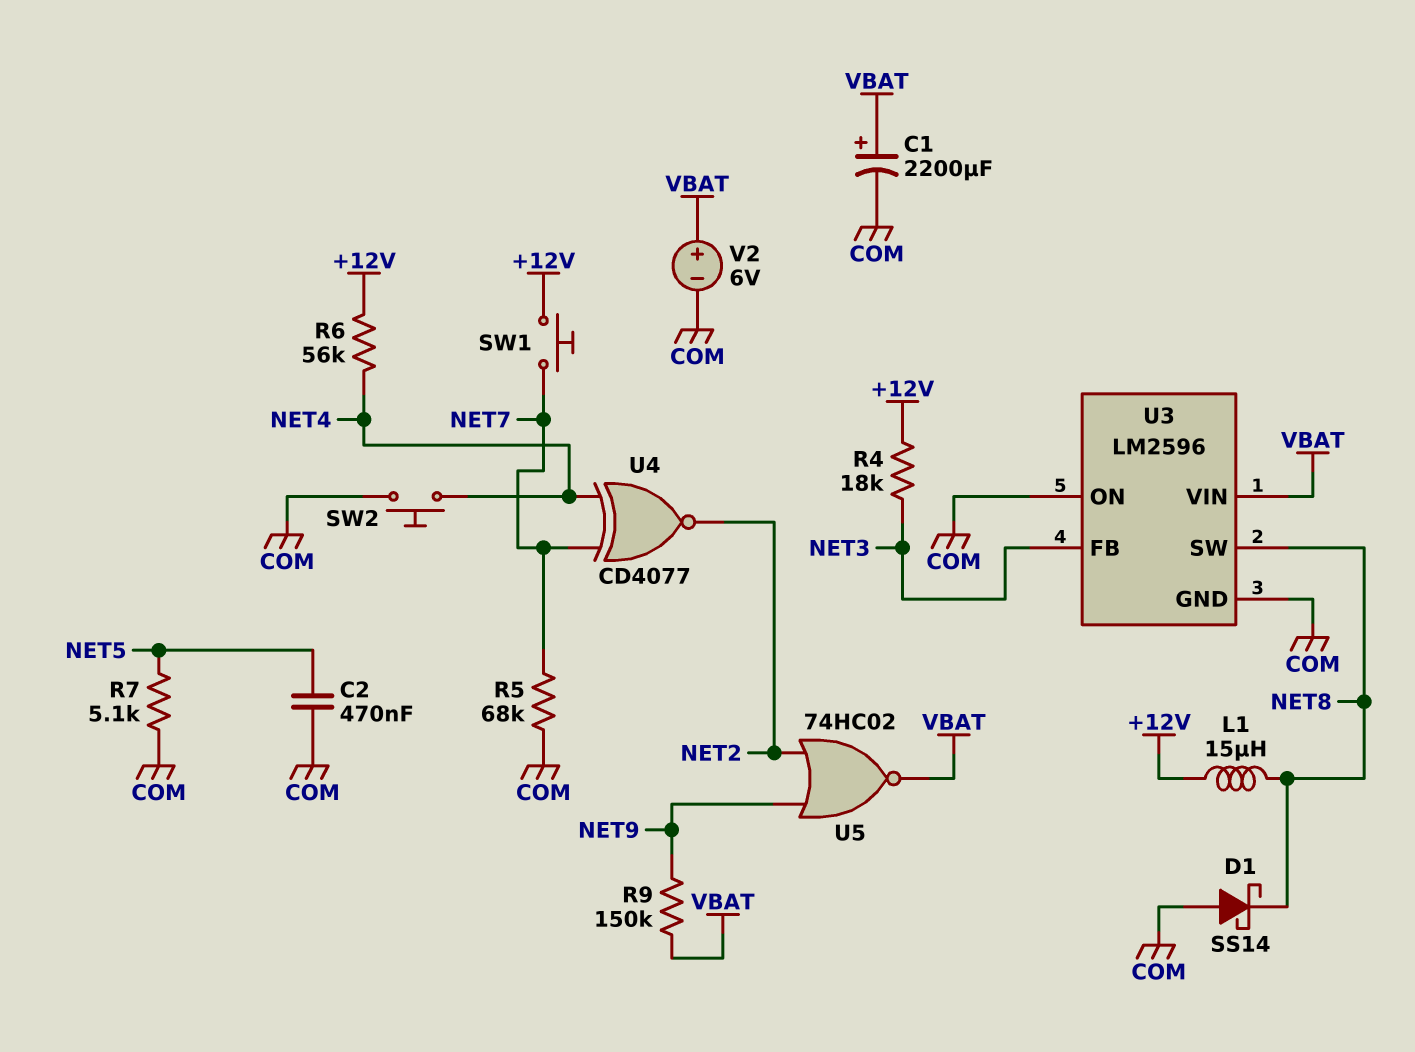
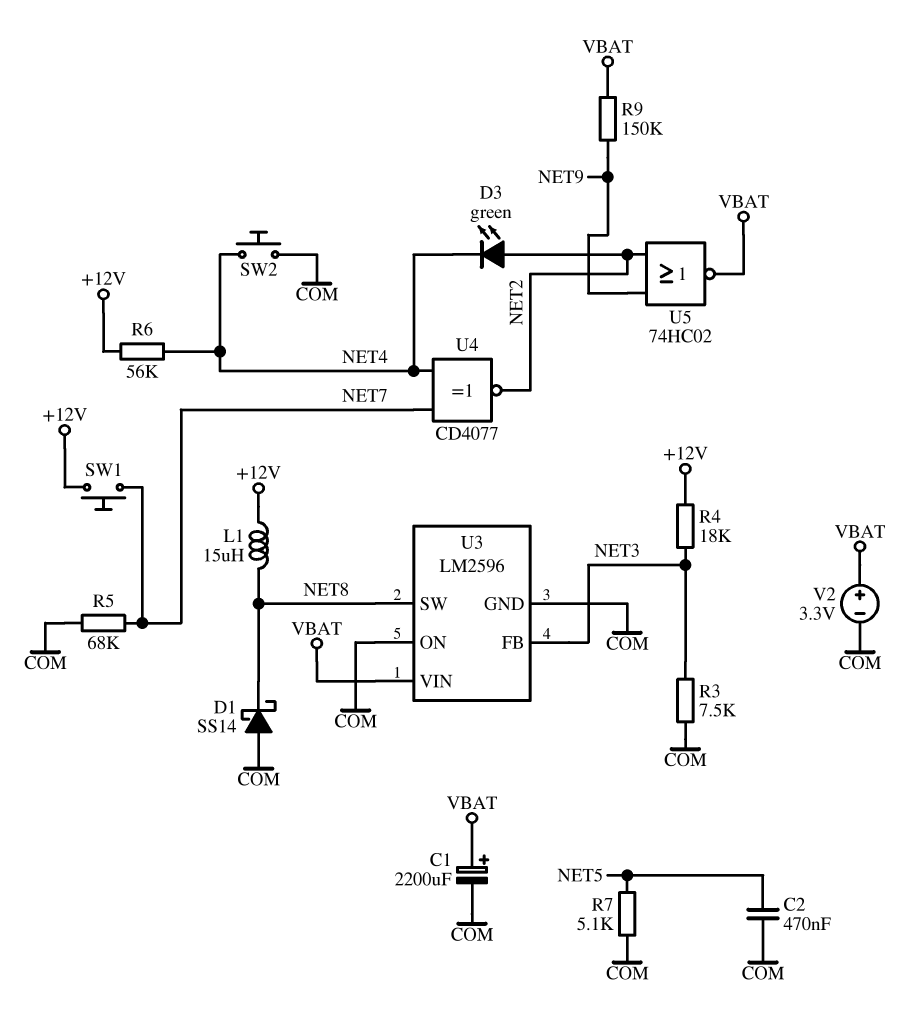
D3: none -> LED green (A NET2, K NET4)
R3: none -> 7.5k (COM, NET3)
V2: 6V (plus VBAT, minus COM) -> 3.3V (plus VBAT, minus COM)

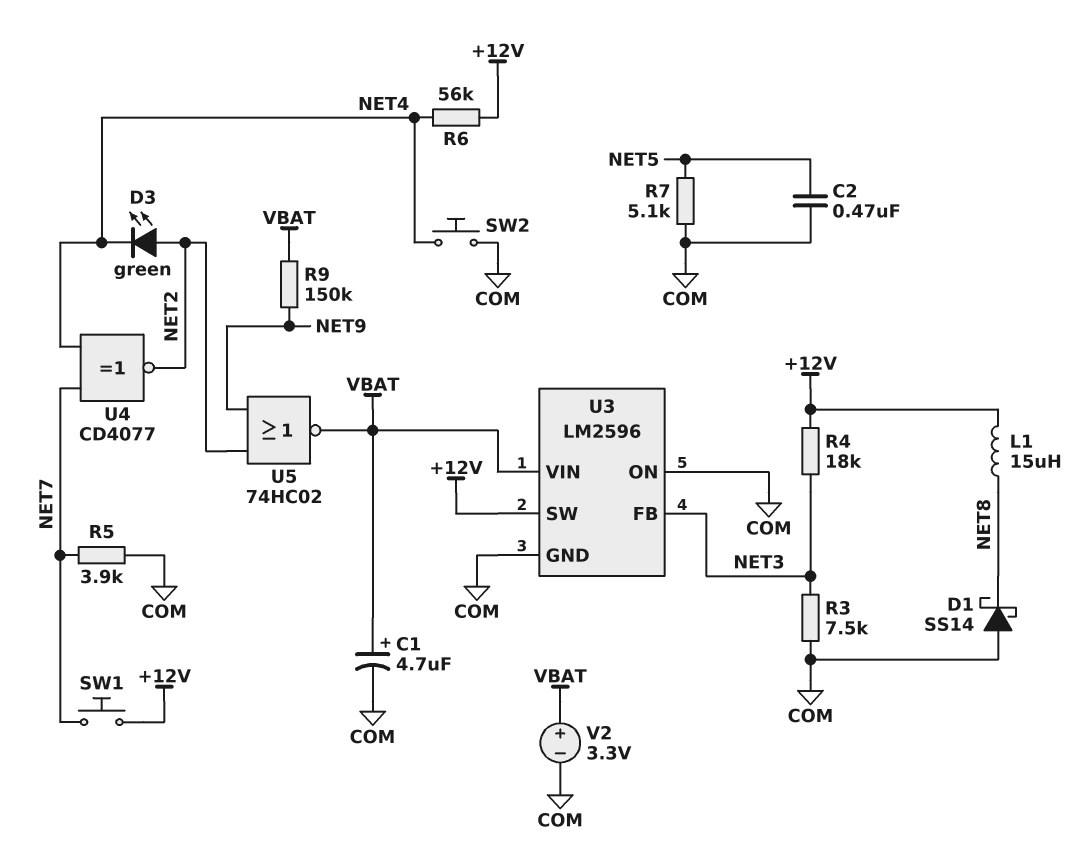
C1: 2200uF (plus VBAT, minus COM) -> 4.7uF (plus VBAT, minus COM)
R5: 68k (COM, NET7) -> 3.9k (COM, NET7)
U3 pin SW: NET8 -> +12V

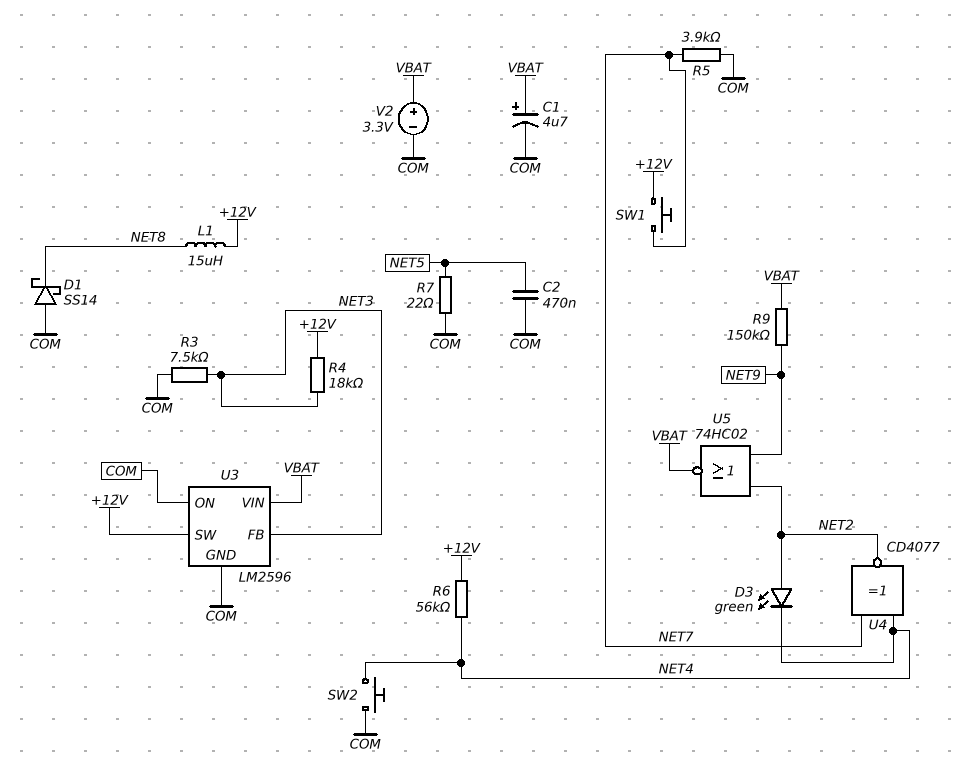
R7: 5.1k (COM, NET5) -> 22 (COM, NET5)

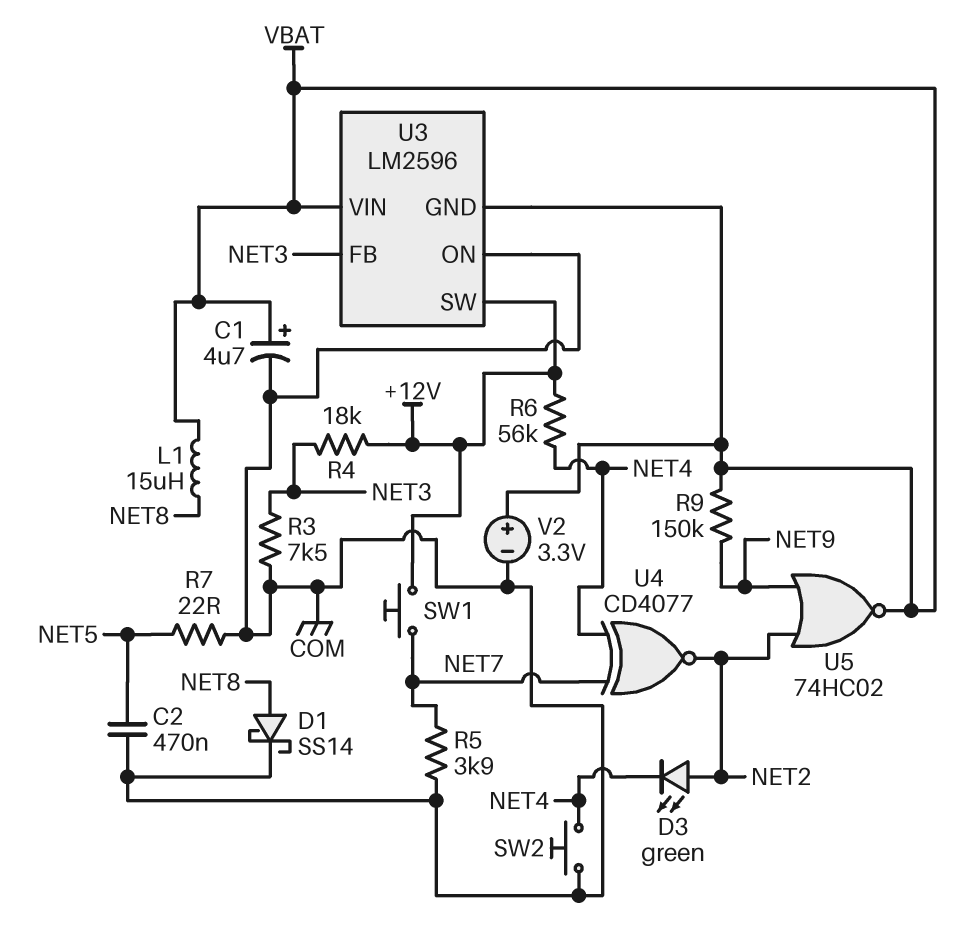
D1: schottky SS14 (A COM, K NET8) -> schottky SS14 (A NET8, K COM)
L1: 15uH (+12V, NET8) -> 15uH (NET8, VBAT)
U3 pin GND: COM -> VBAT

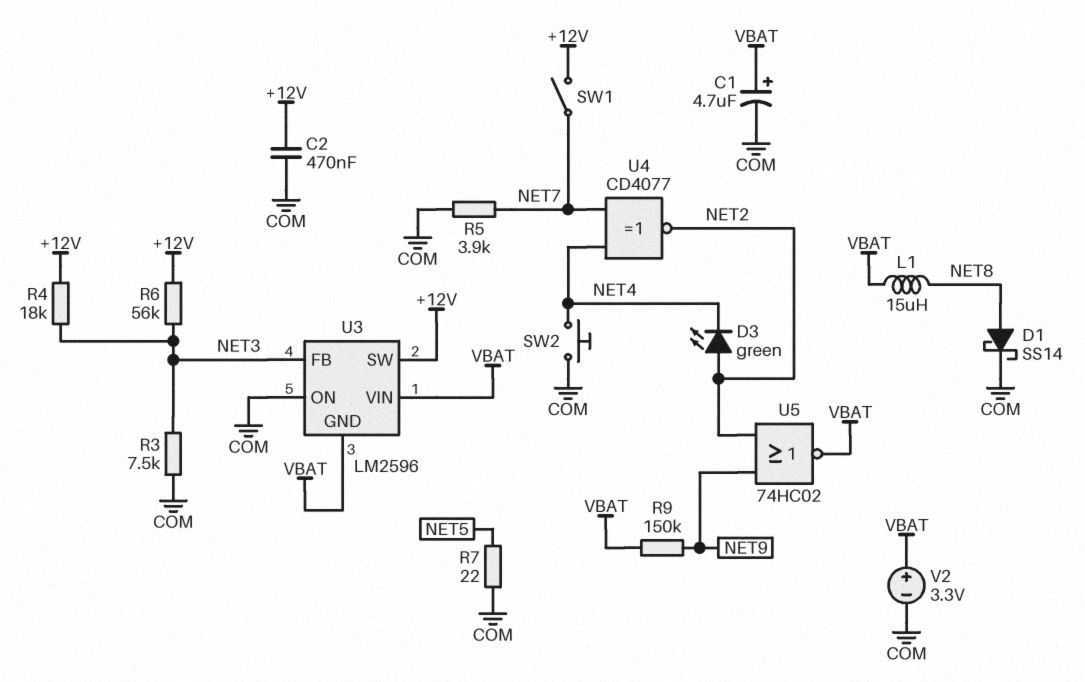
C2: 470nF (COM, NET5) -> 470nF (+12V, COM)
R6: 56k (+12V, NET4) -> 56k (+12V, NET3)
SW1: button (+12V, NET7) -> switch (+12V, NET7)

